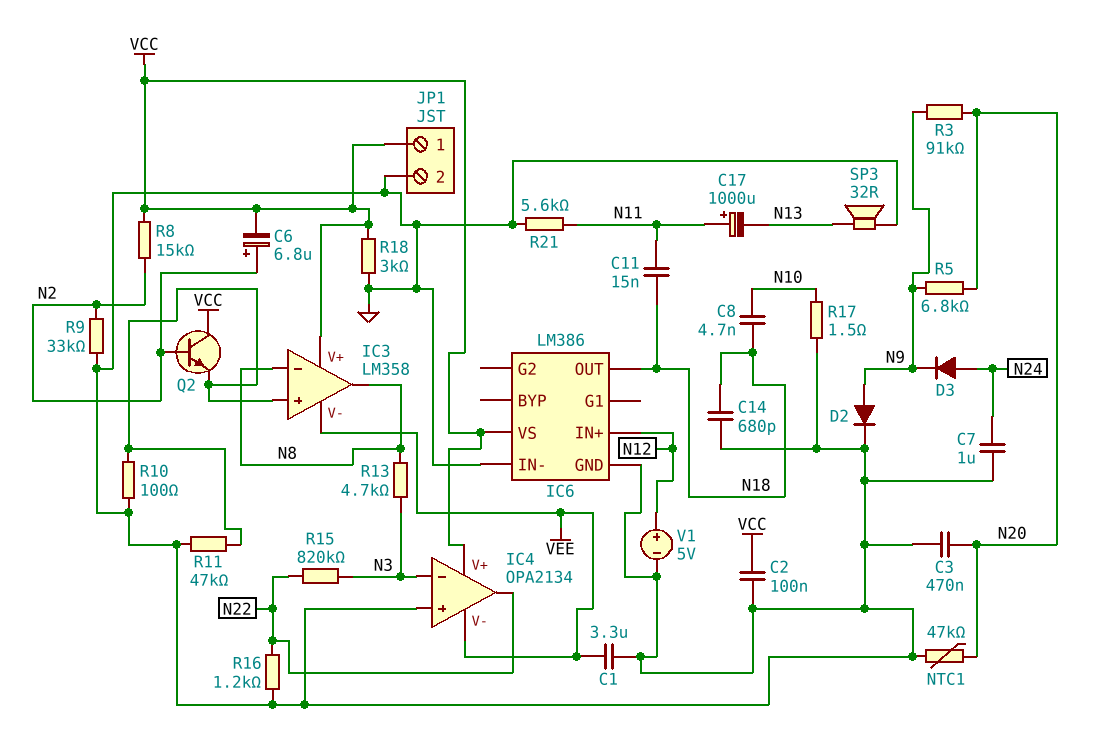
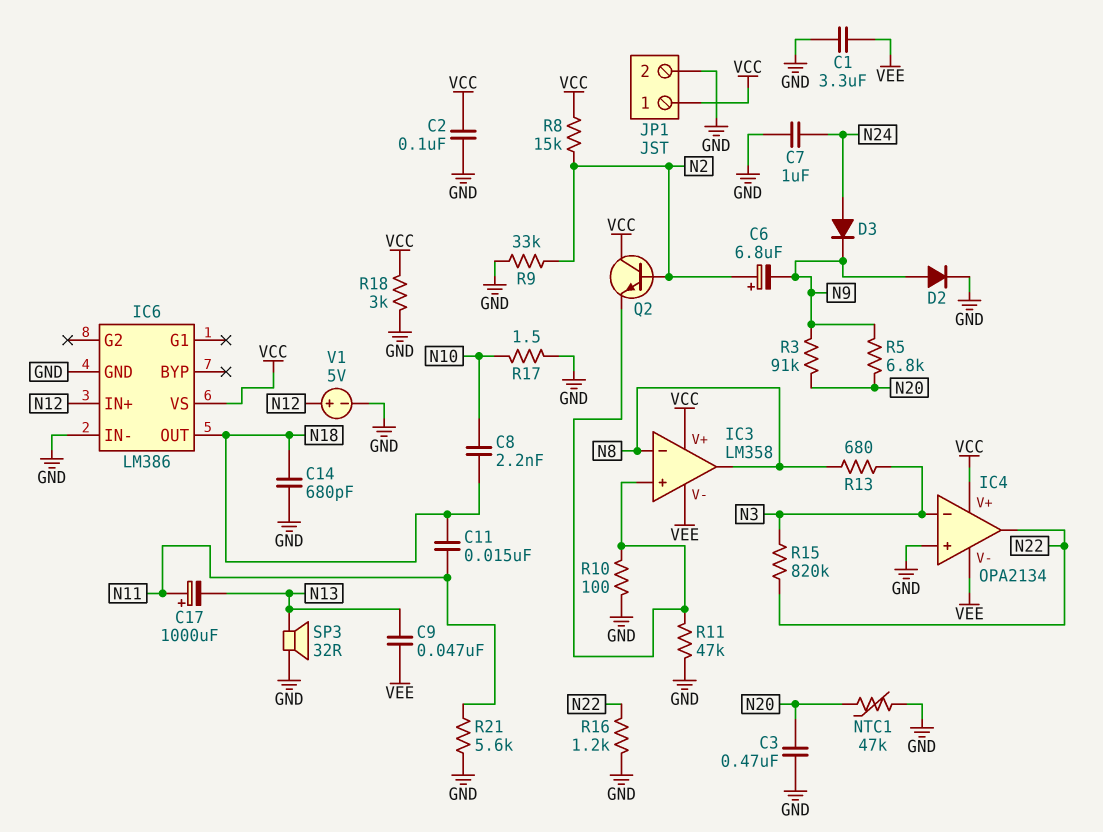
C6: 6.8uF (plus N2, minus VCC) -> 6.8uF (plus N2, minus N9)
C8: 4.7nF (N10, N18) -> 2.2nF (N10, N18)
C9: none -> 47nF (N13, VEE)
R13: 4.7k (N3, N8) -> 680 (N3, N8)

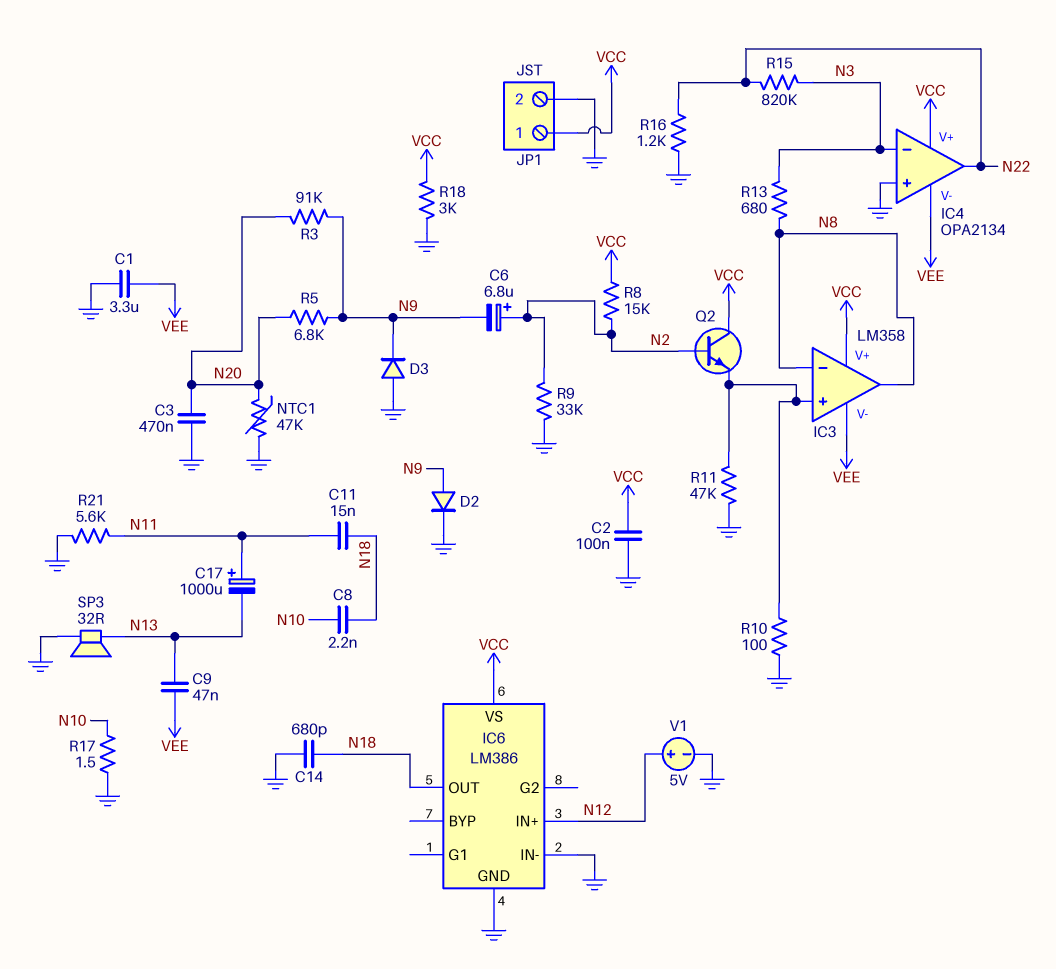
C7: 1uF (GND, N24) -> none
D3: diode (A N24, K N9) -> diode (A GND, K N9)

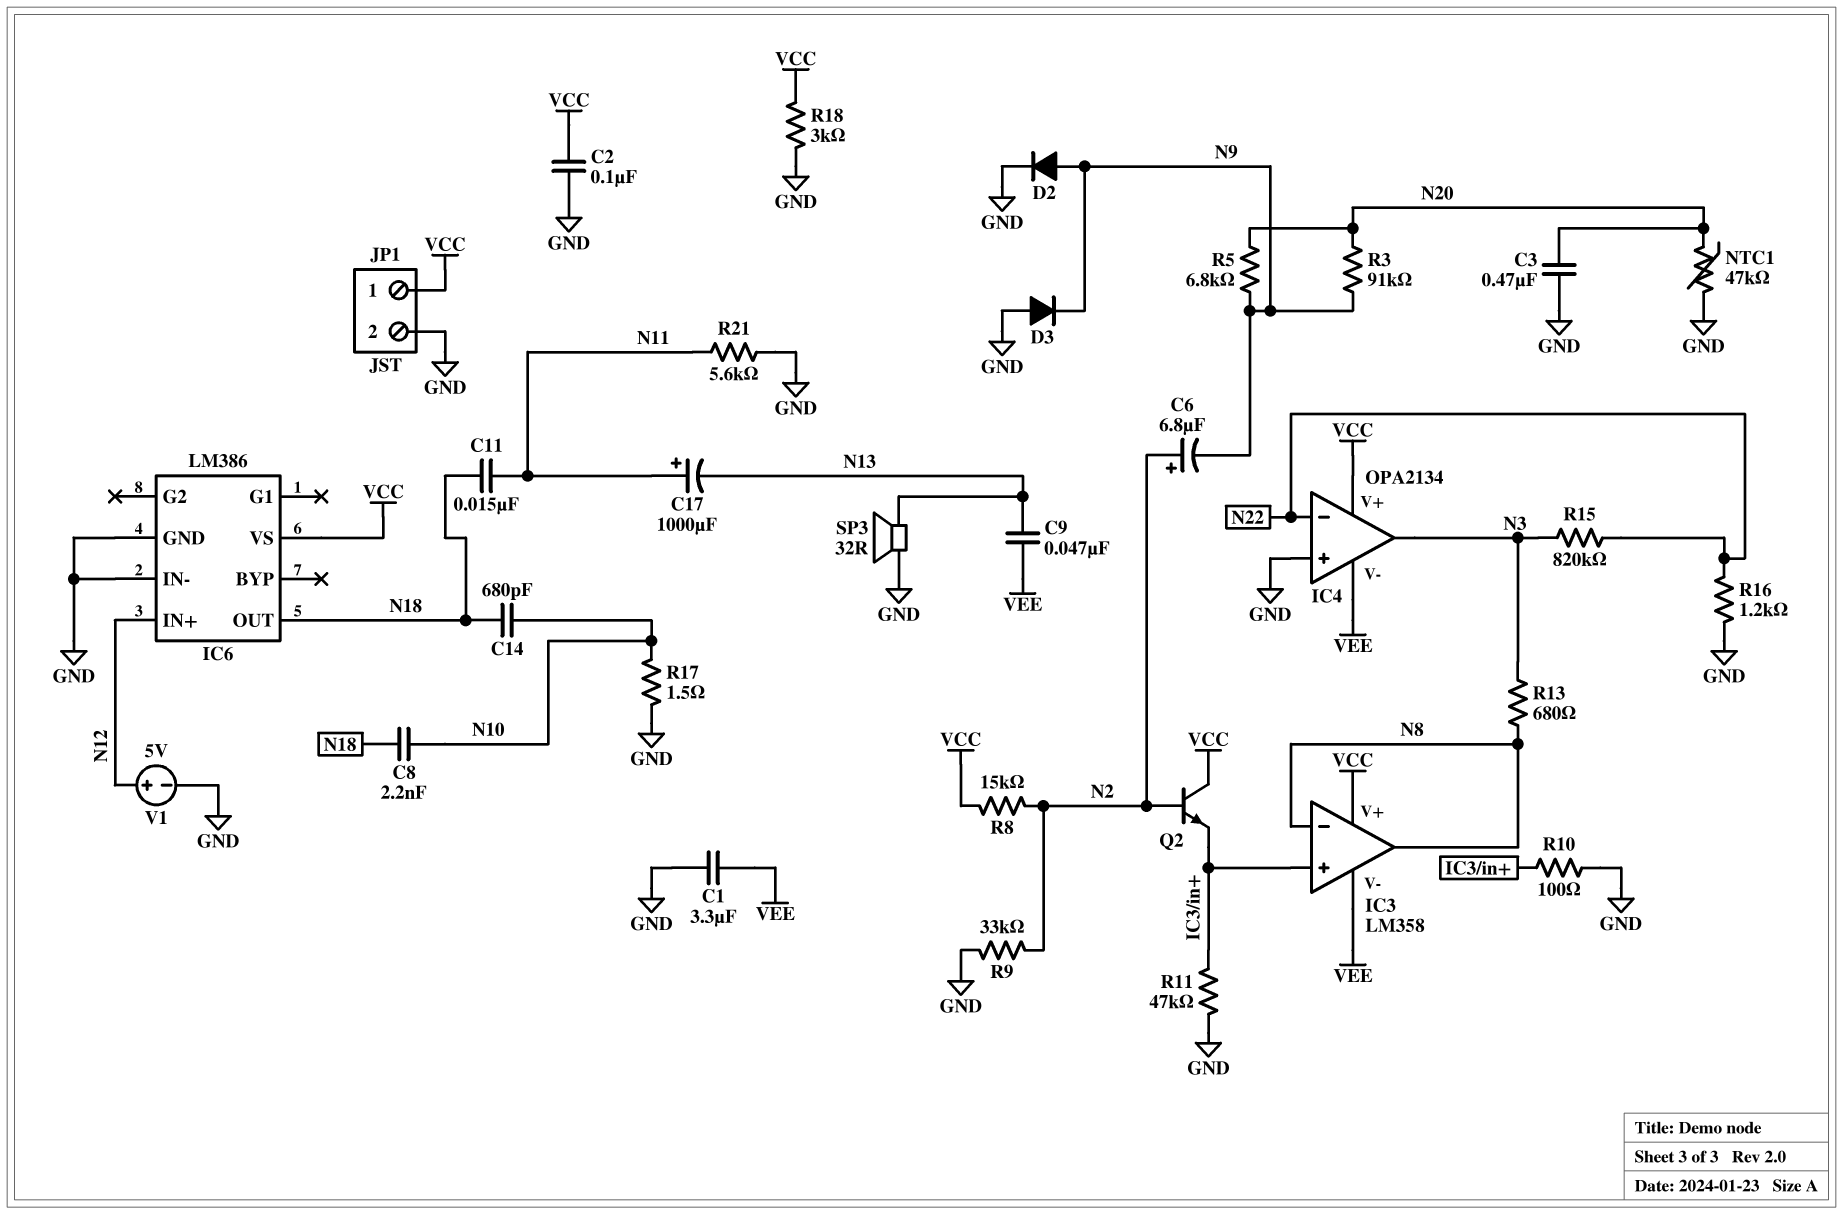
C14: 680pF (GND, N18) -> 680pF (N10, N18)
IC4 pin in-: N3 -> N22
IC4 pin out: N22 -> N3

